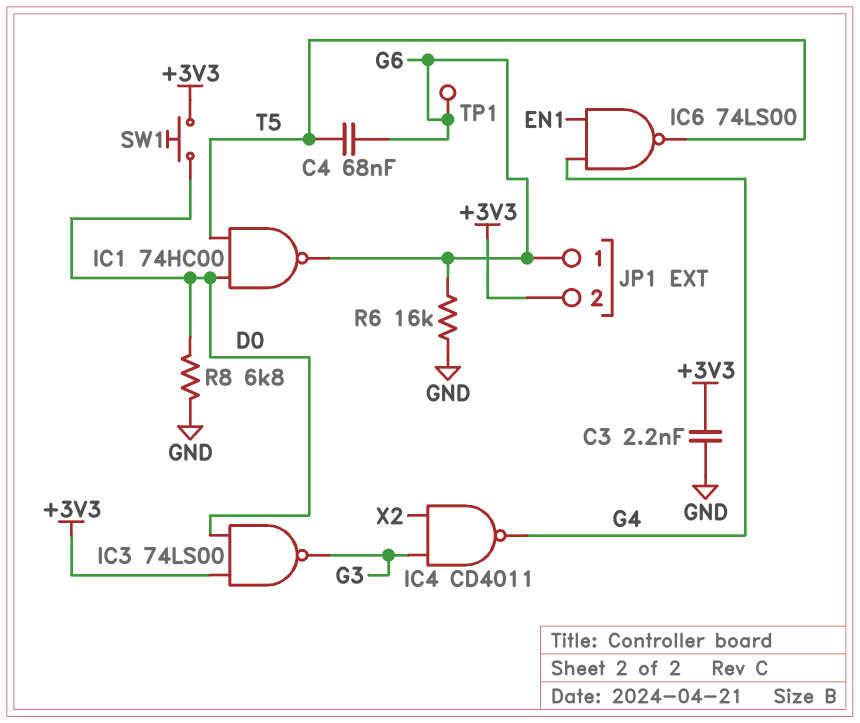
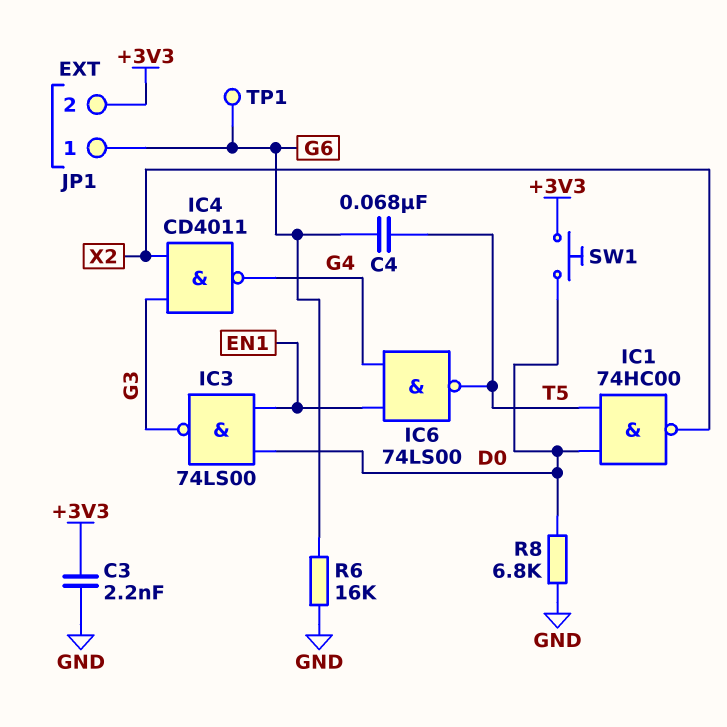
IC1: NAND 74HC00 (in D0, in T5, out G6) -> NAND 74HC00 (in D0, in T5, out X2)
IC3: NAND 74LS00 (in +3V3, in D0, out G3) -> NAND 74LS00 (in D0, in EN1, out G3)

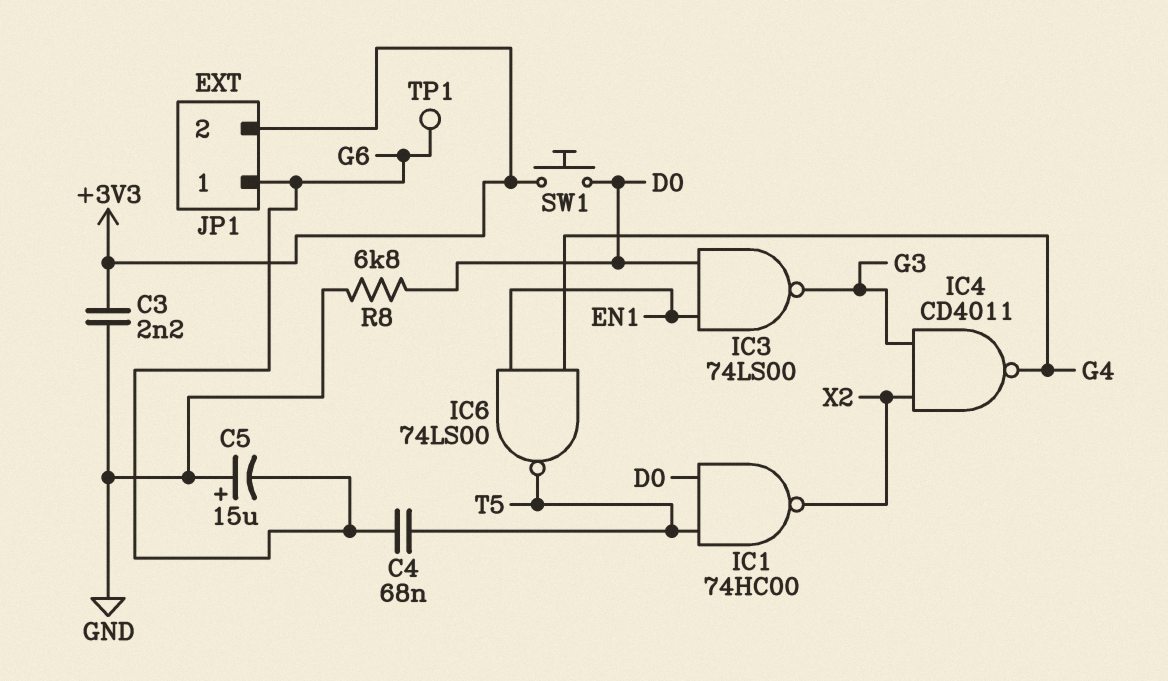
C5: none -> 15uF (plus GND, minus G6)
R6: 16k (G6, GND) -> none

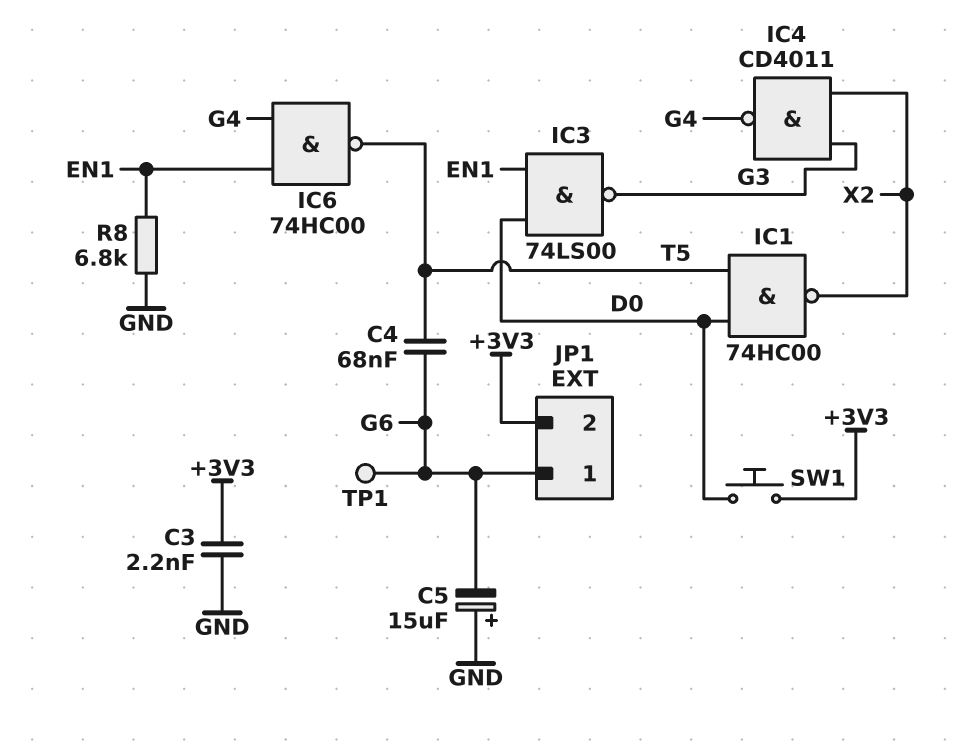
IC6: NAND 74LS00 (in EN1, in G4, out T5) -> NAND 74HC00 (in EN1, in G4, out T5)
R8: 6.8k (D0, GND) -> 6.8k (EN1, GND)

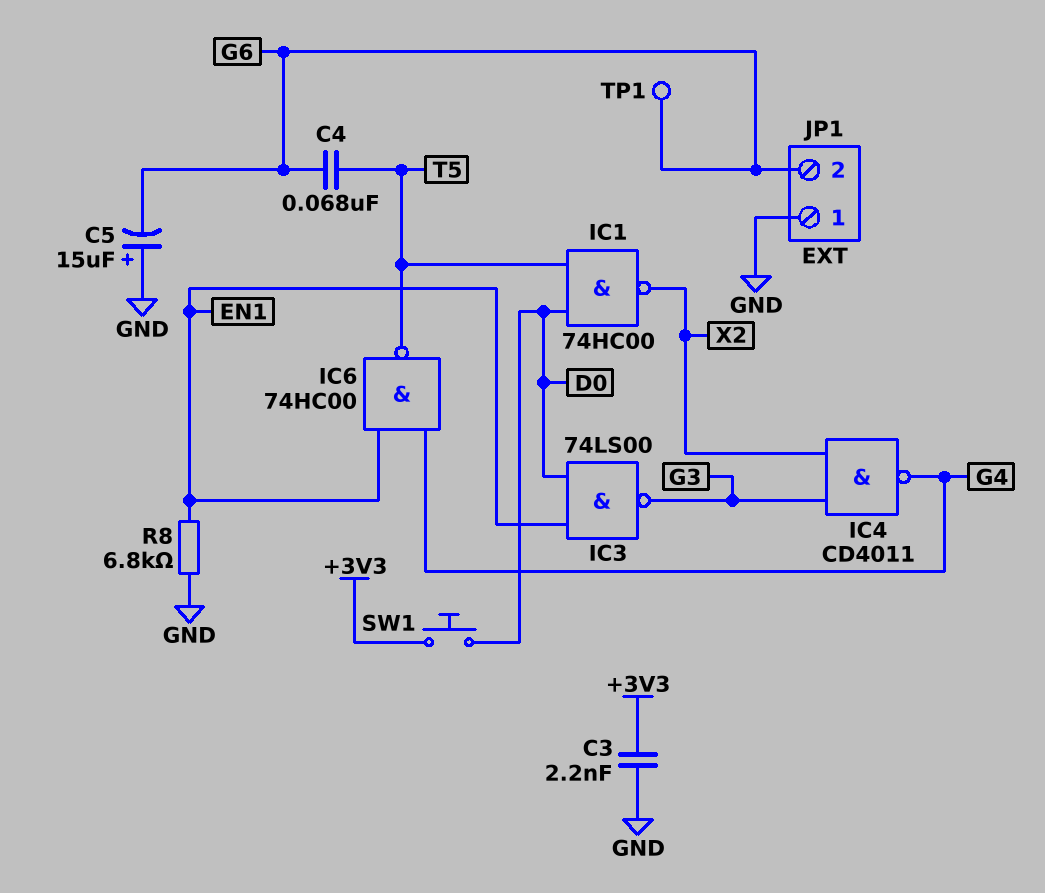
JP1 pin 1: G6 -> GND
JP1 pin 2: +3V3 -> G6

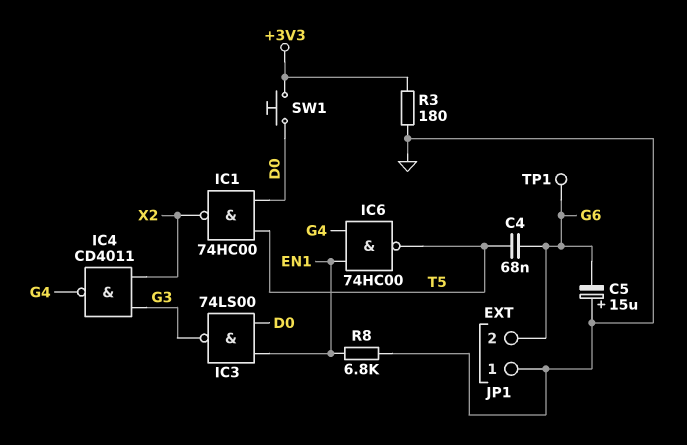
C3: 2.2nF (+3V3, GND) -> none
R3: none -> 180 (+3V3, GND)

